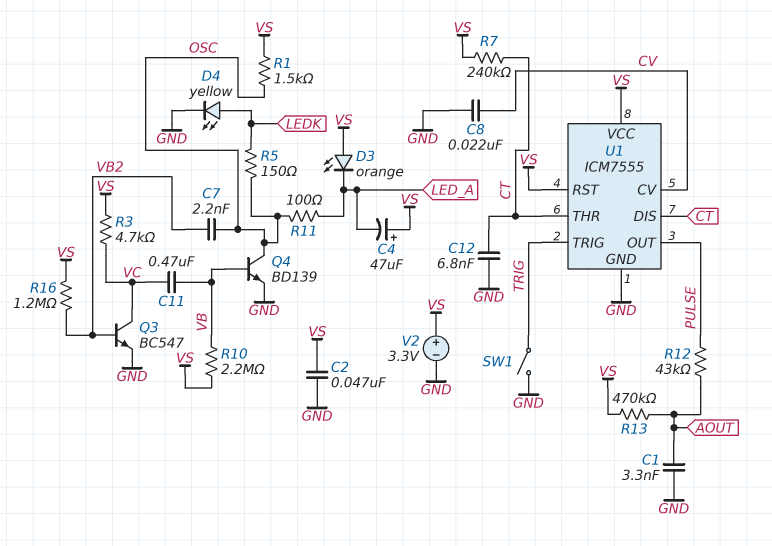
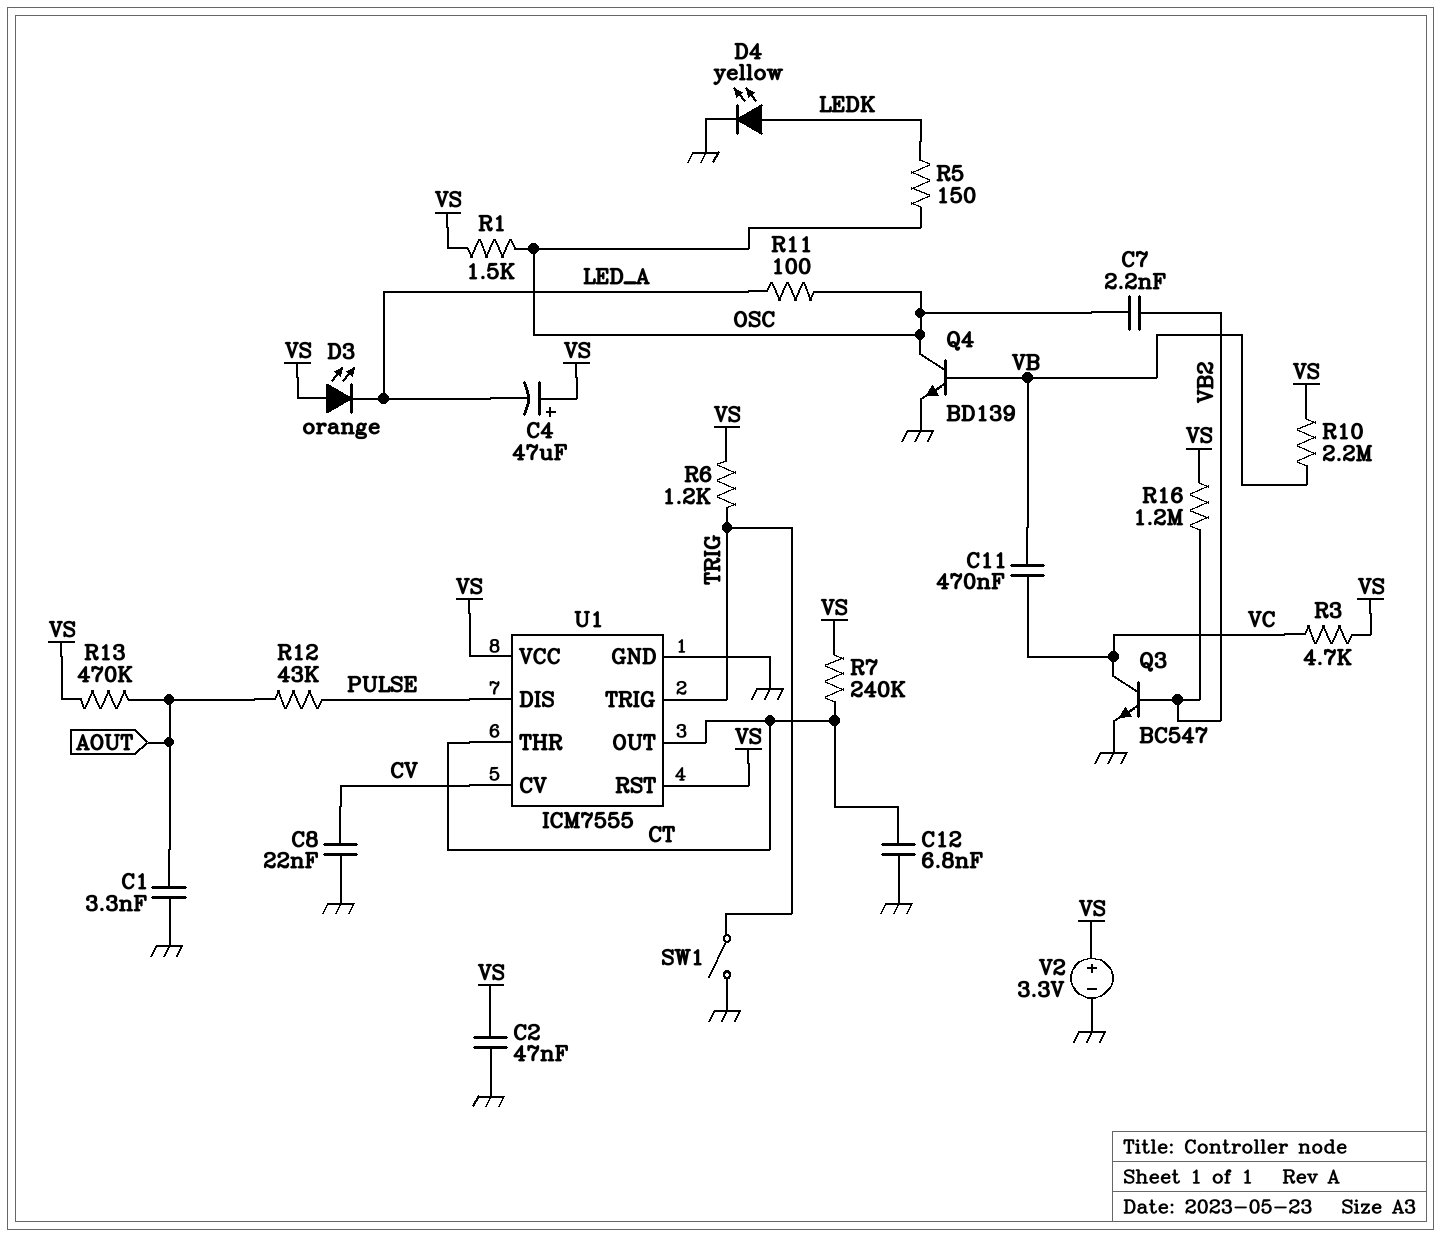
R6: none -> 1.2k (TRIG, VS)
U1 pin DIS: CT -> PULSE
U1 pin OUT: PULSE -> CT

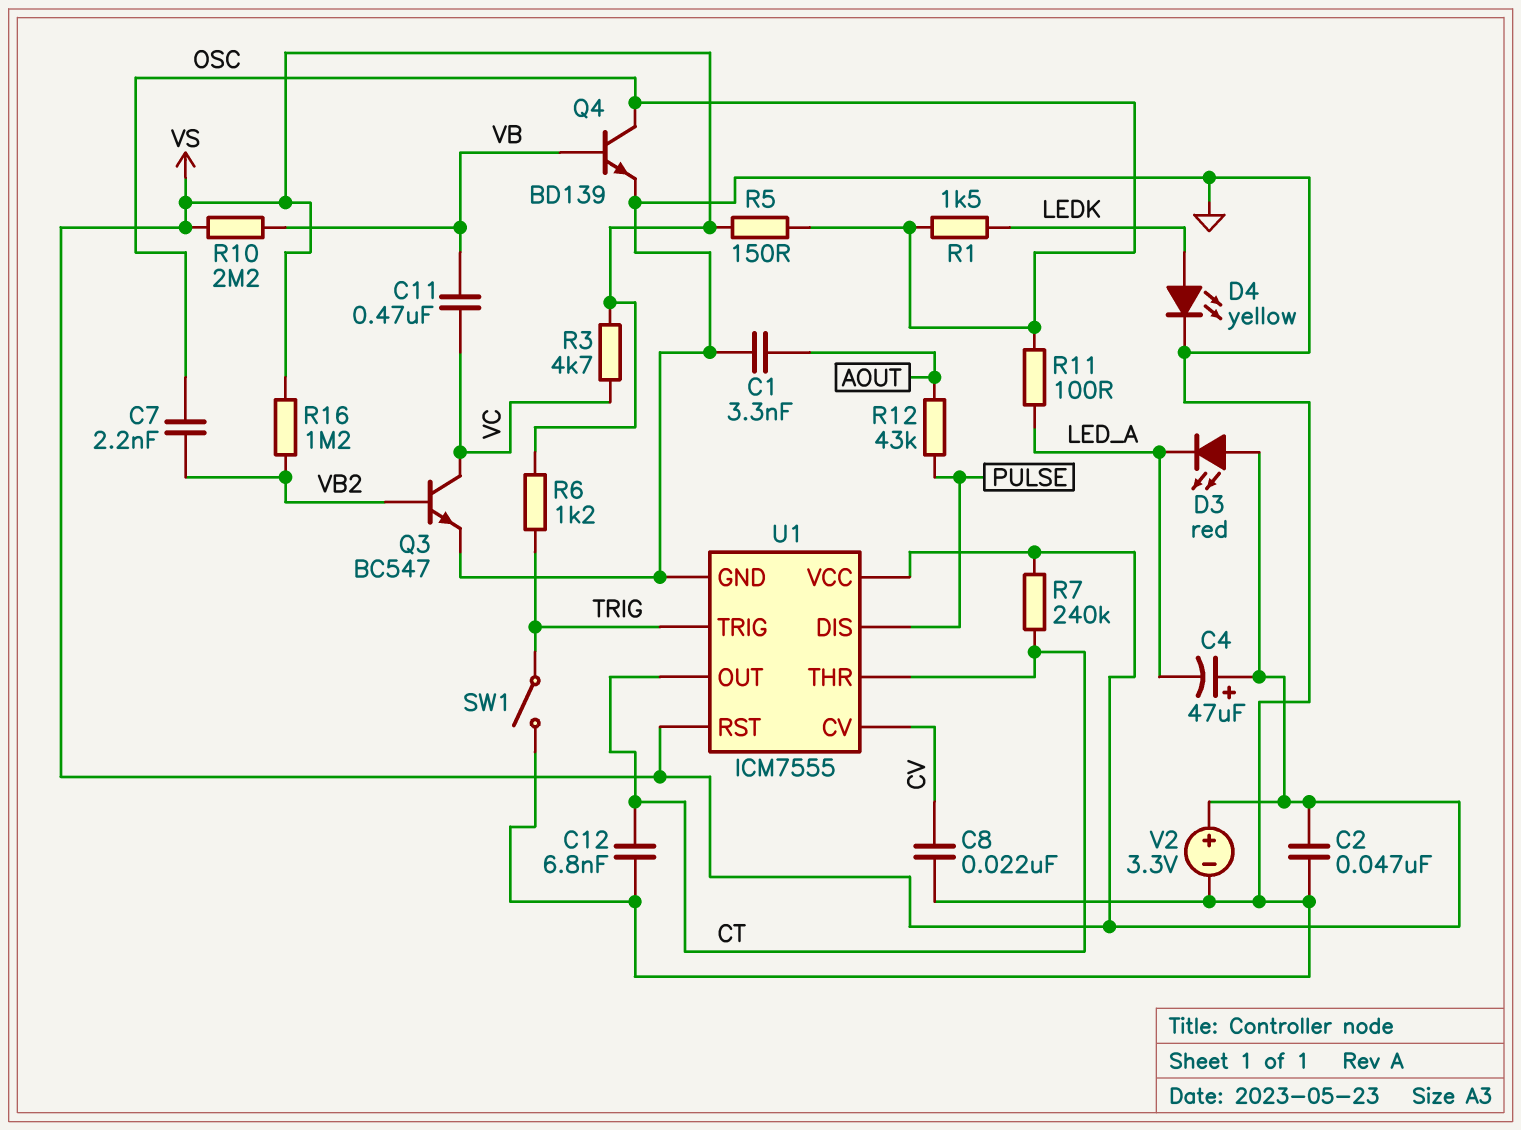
D3: LED orange (A VS, K LED_A) -> LED red (A VS, K LED_A)
R1: 1.5k (OSC, VS) -> 1.5k (LEDK, OSC)
R5: 150 (LEDK, OSC) -> 150 (OSC, VS)
R13: 470k (AOUT, VS) -> none

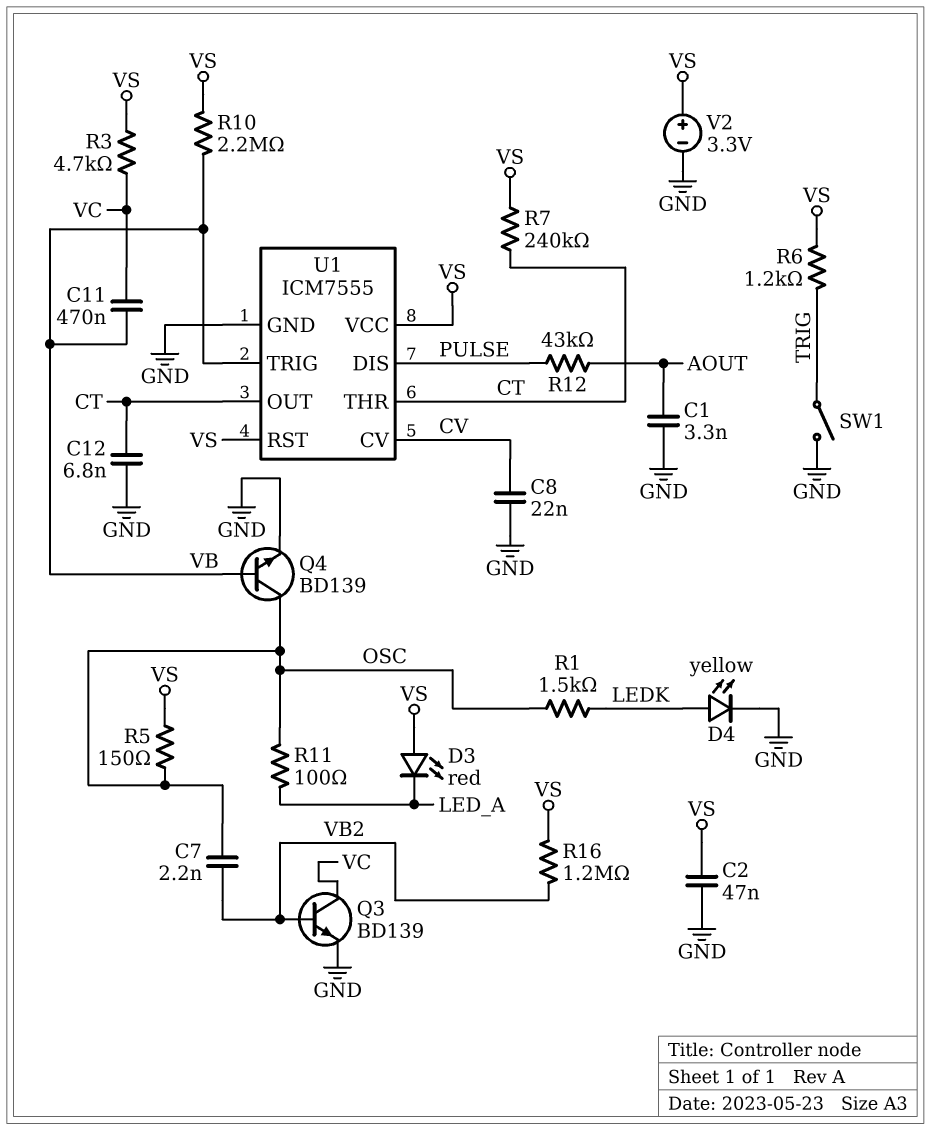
C4: 47uF (plus VS, minus LED_A) -> none
Q3: NPN BC547 (B VB2, C VC, E GND) -> NPN BD139 (B VB2, C VC, E GND)
U1 pin TRIG: TRIG -> VB

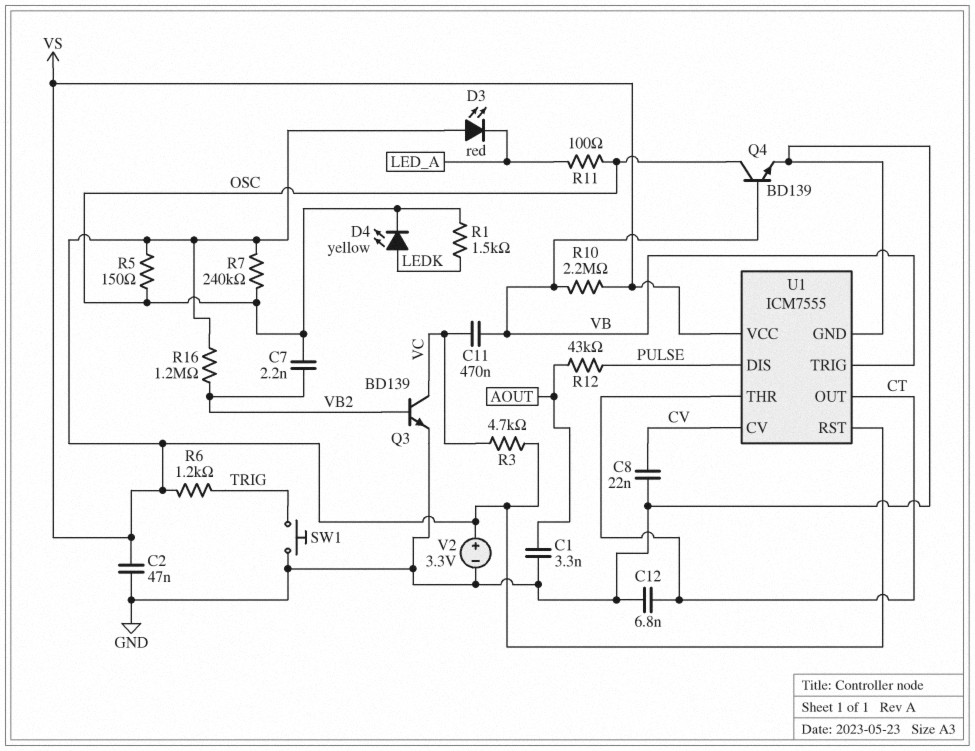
D4: LED yellow (A LEDK, K GND) -> LED yellow (A LEDK, K OSC)
R7: 240k (CT, VS) -> 240k (OSC, VS)
SW1: switch (GND, TRIG) -> button (GND, TRIG)

